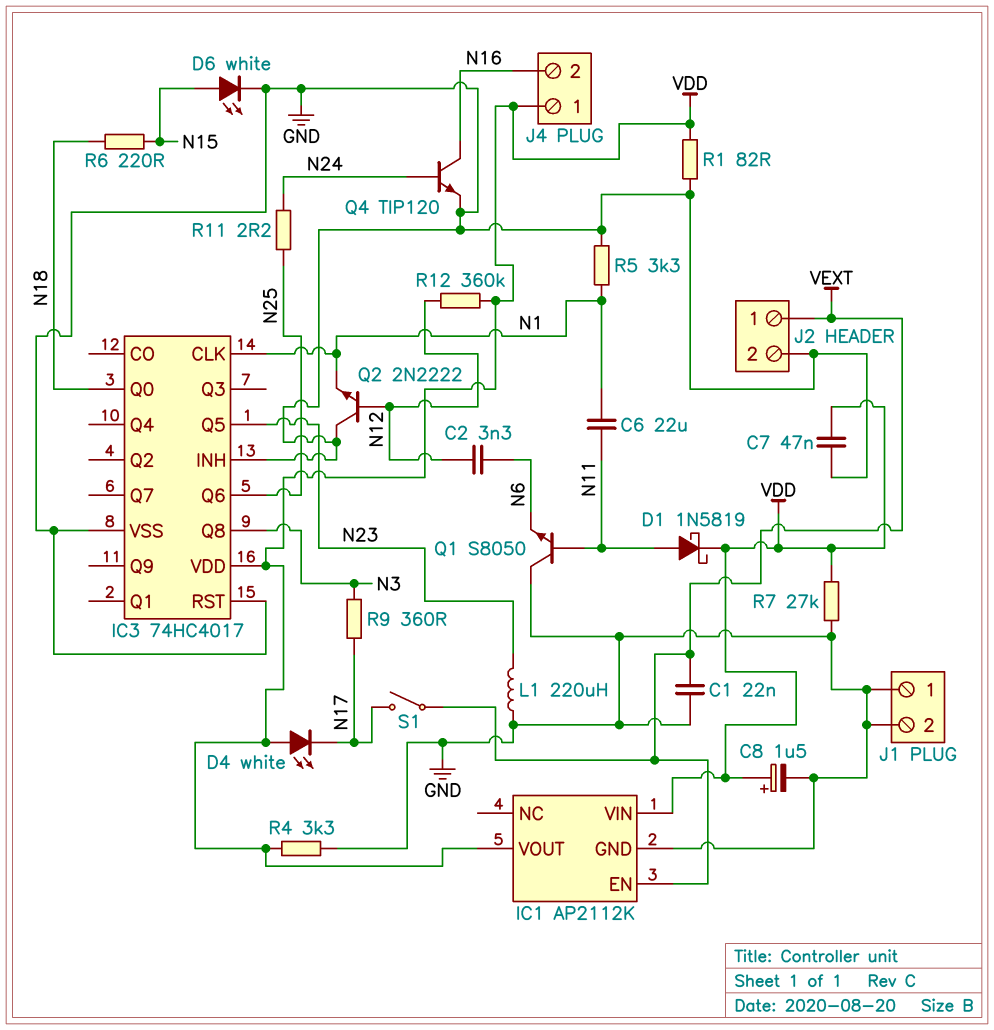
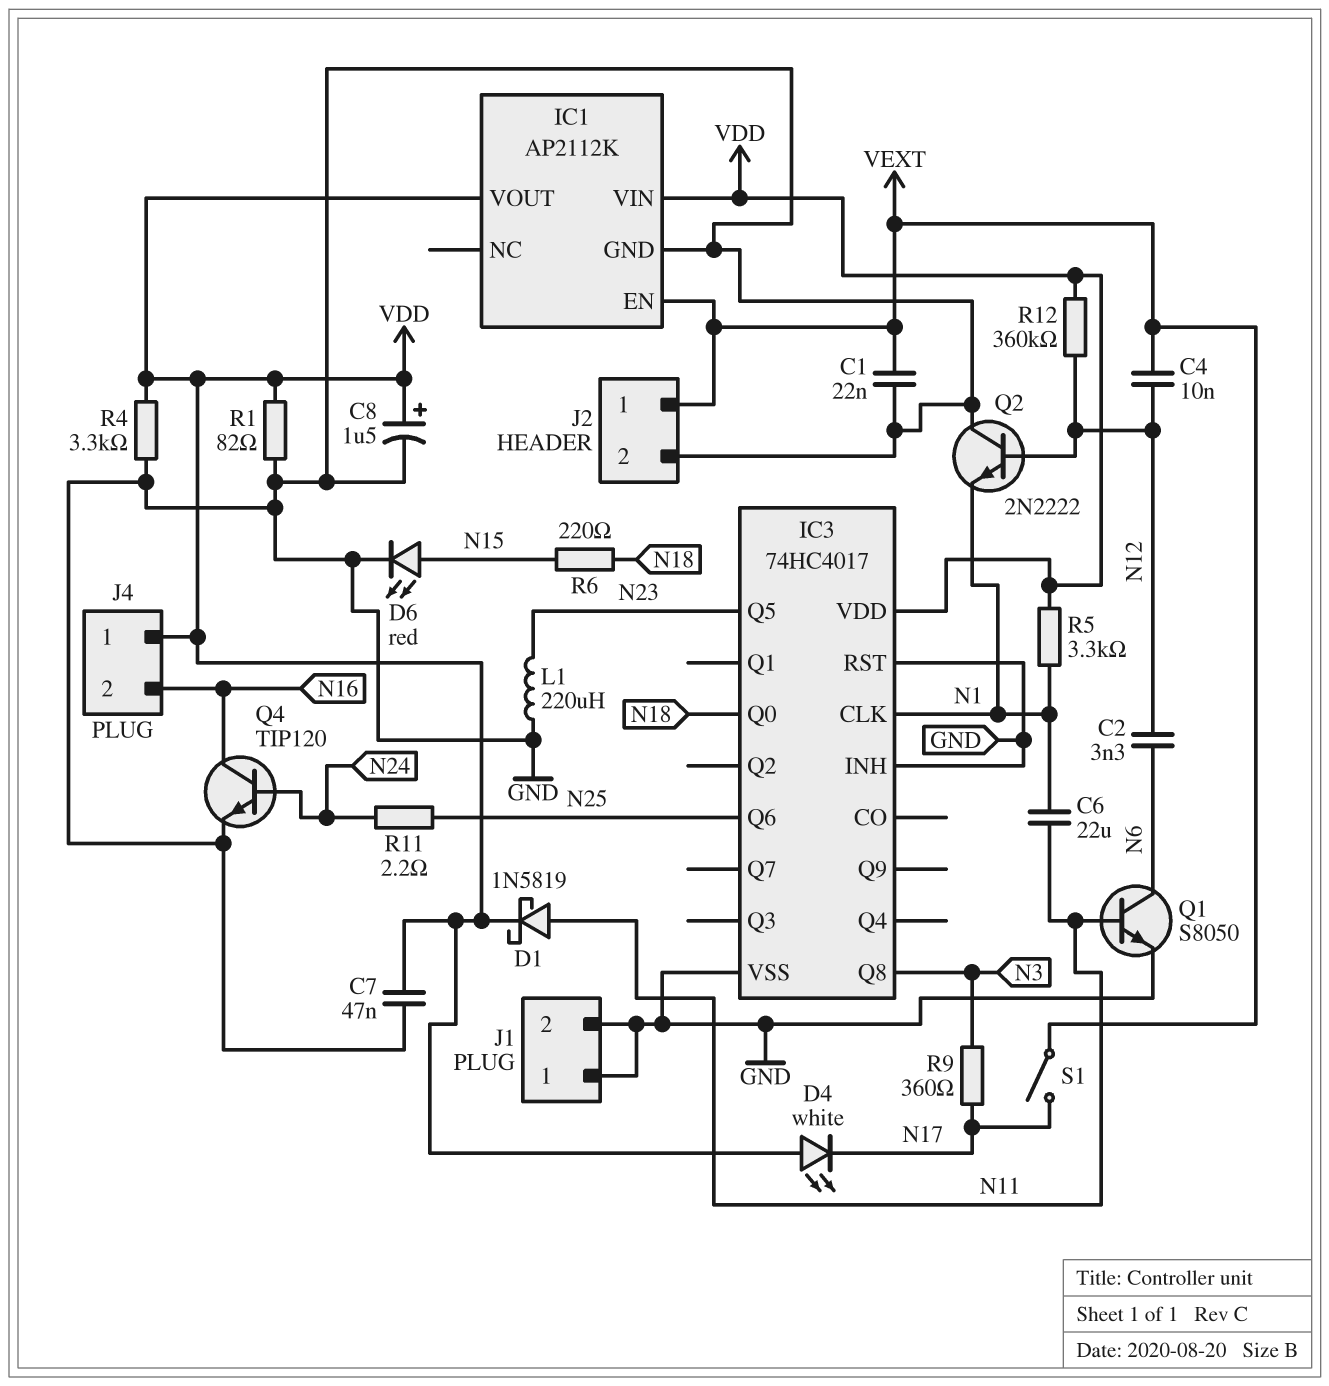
C4: none -> 10nF (N12, VEXT)
D6: LED white (A N15, K GND) -> LED red (A N15, K GND)
Q1: NPN S8050 (B N11, C GND, E N6) -> NPN S8050 (B N11, C N6, E GND)
R5: 3.3k (GND, N1) -> 3.3k (N1, VDD)
R7: 27k (GND, VDD) -> none

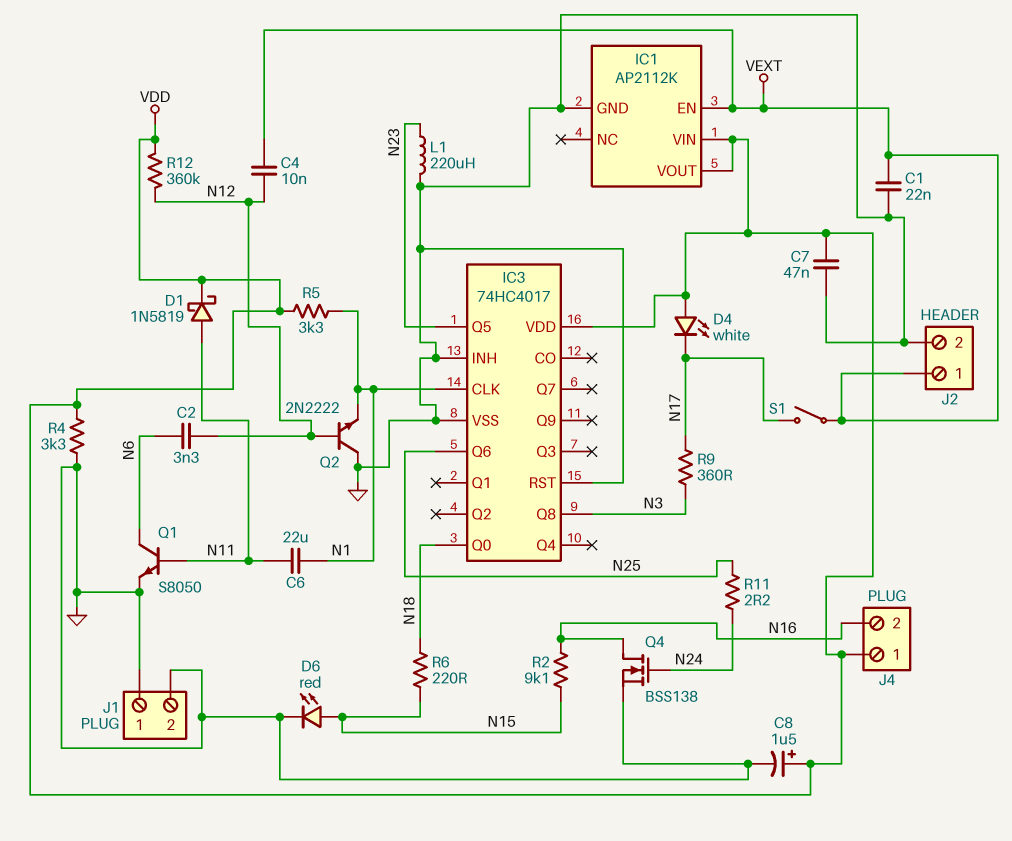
Q4: NPN TIP120 (B N24, C N16, E GND) -> NMOS BSS138 (G N24, D N16, S GND)
R1: 82 (GND, VDD) -> none
R2: none -> 9.1k (N15, N16)

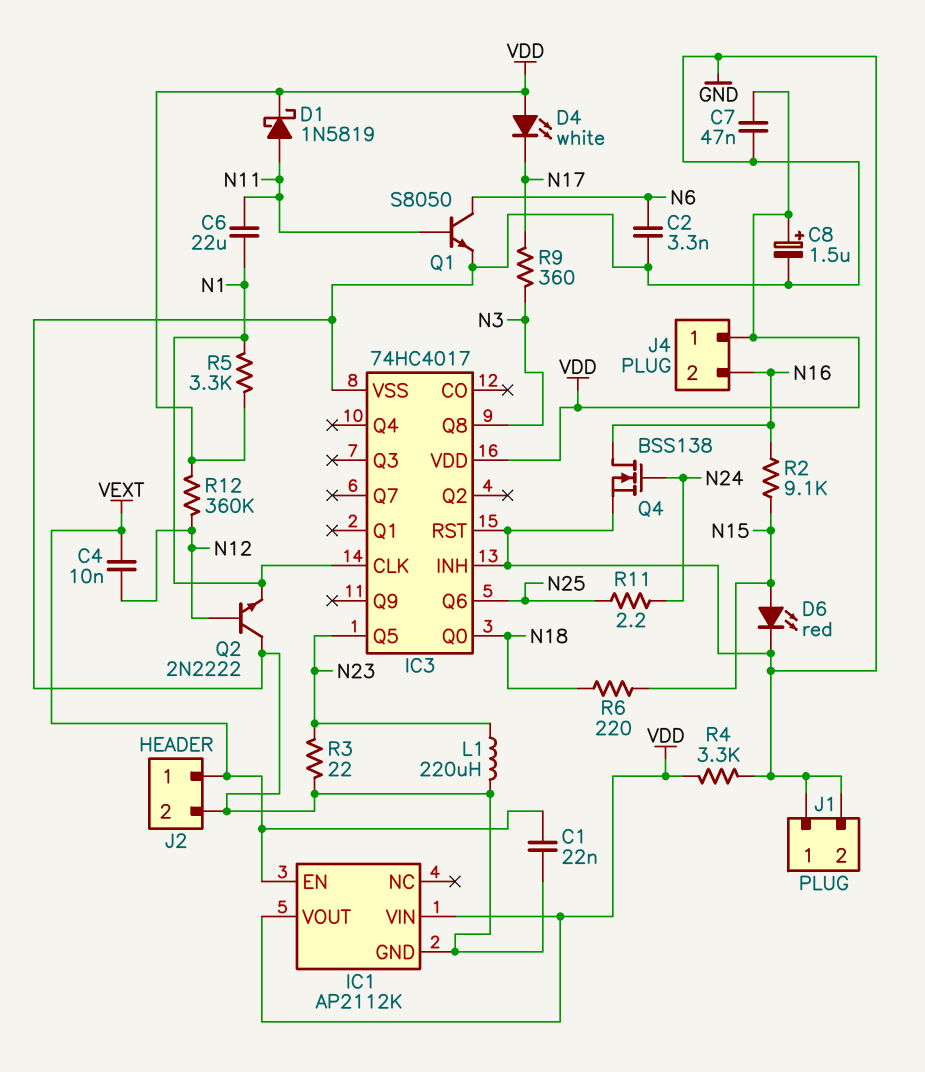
C2: 3.3nF (N6, N12) -> 3.3nF (GND, N6)
R3: none -> 22 (GND, N23)
S1: switch (N17, VEXT) -> none

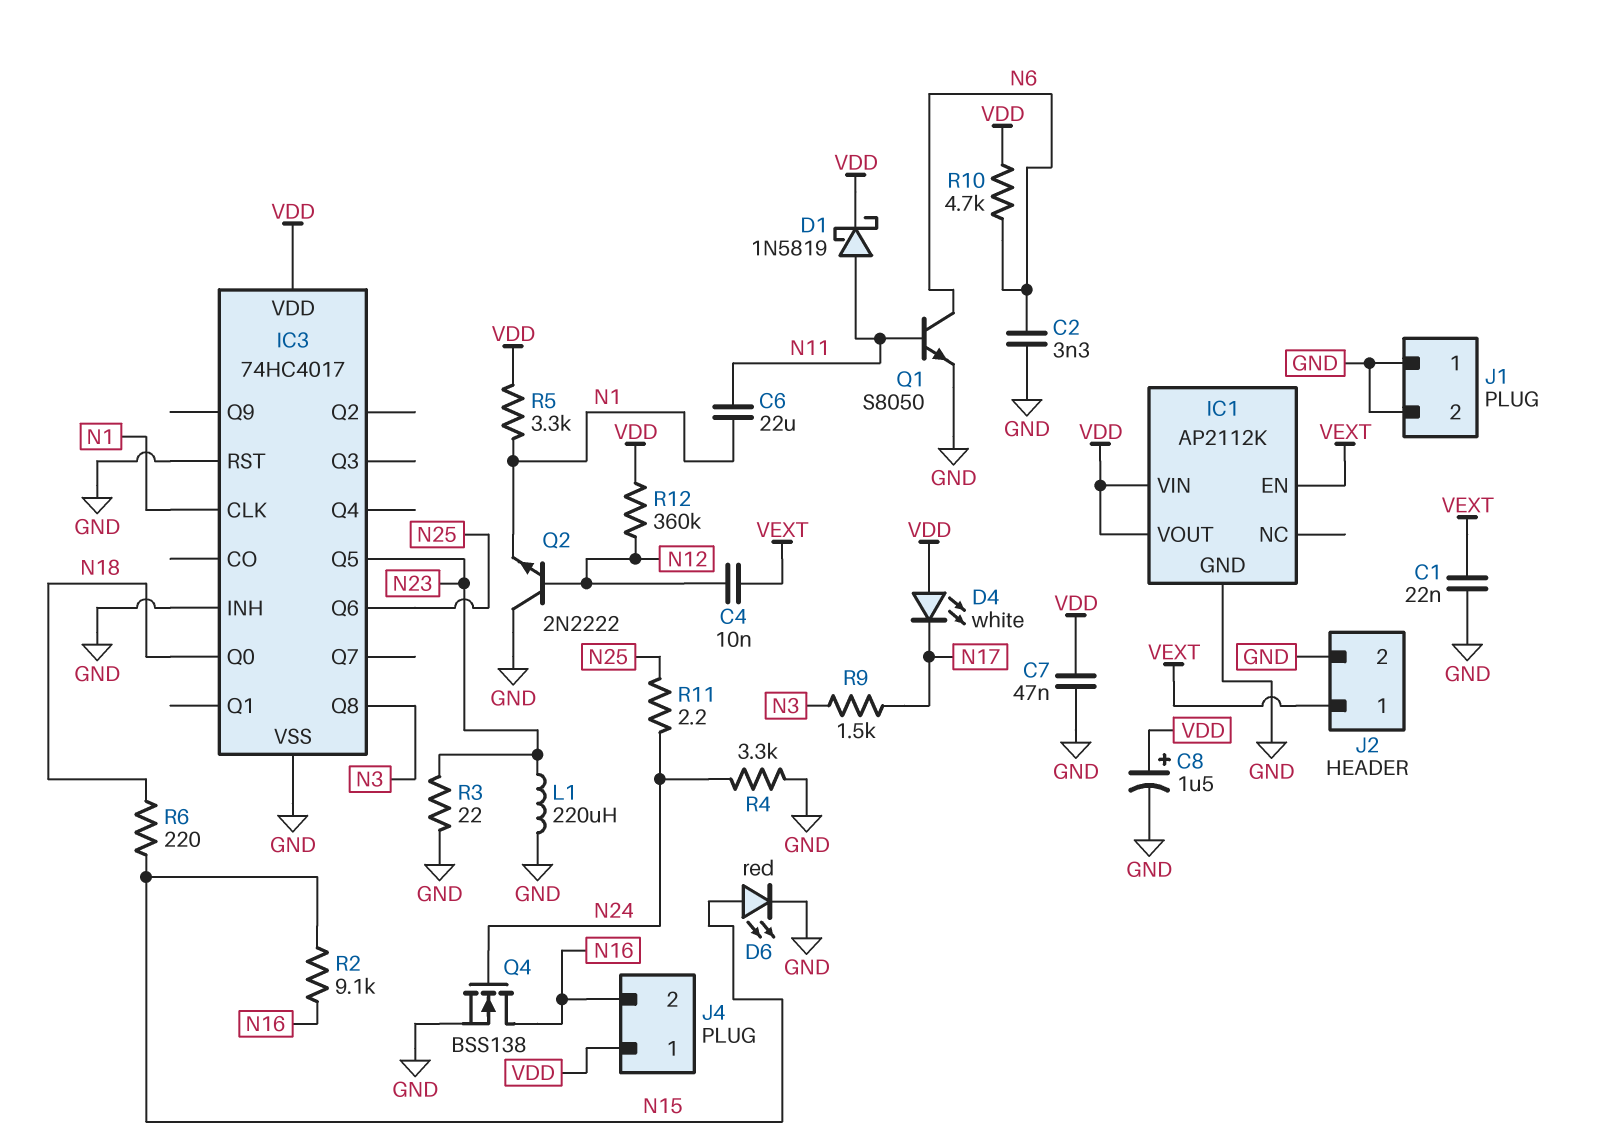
R4: 3.3k (GND, VDD) -> 3.3k (GND, N24)
R9: 360 (N3, N17) -> 1.5k (N3, N17)
R10: none -> 4.7k (N6, VDD)

